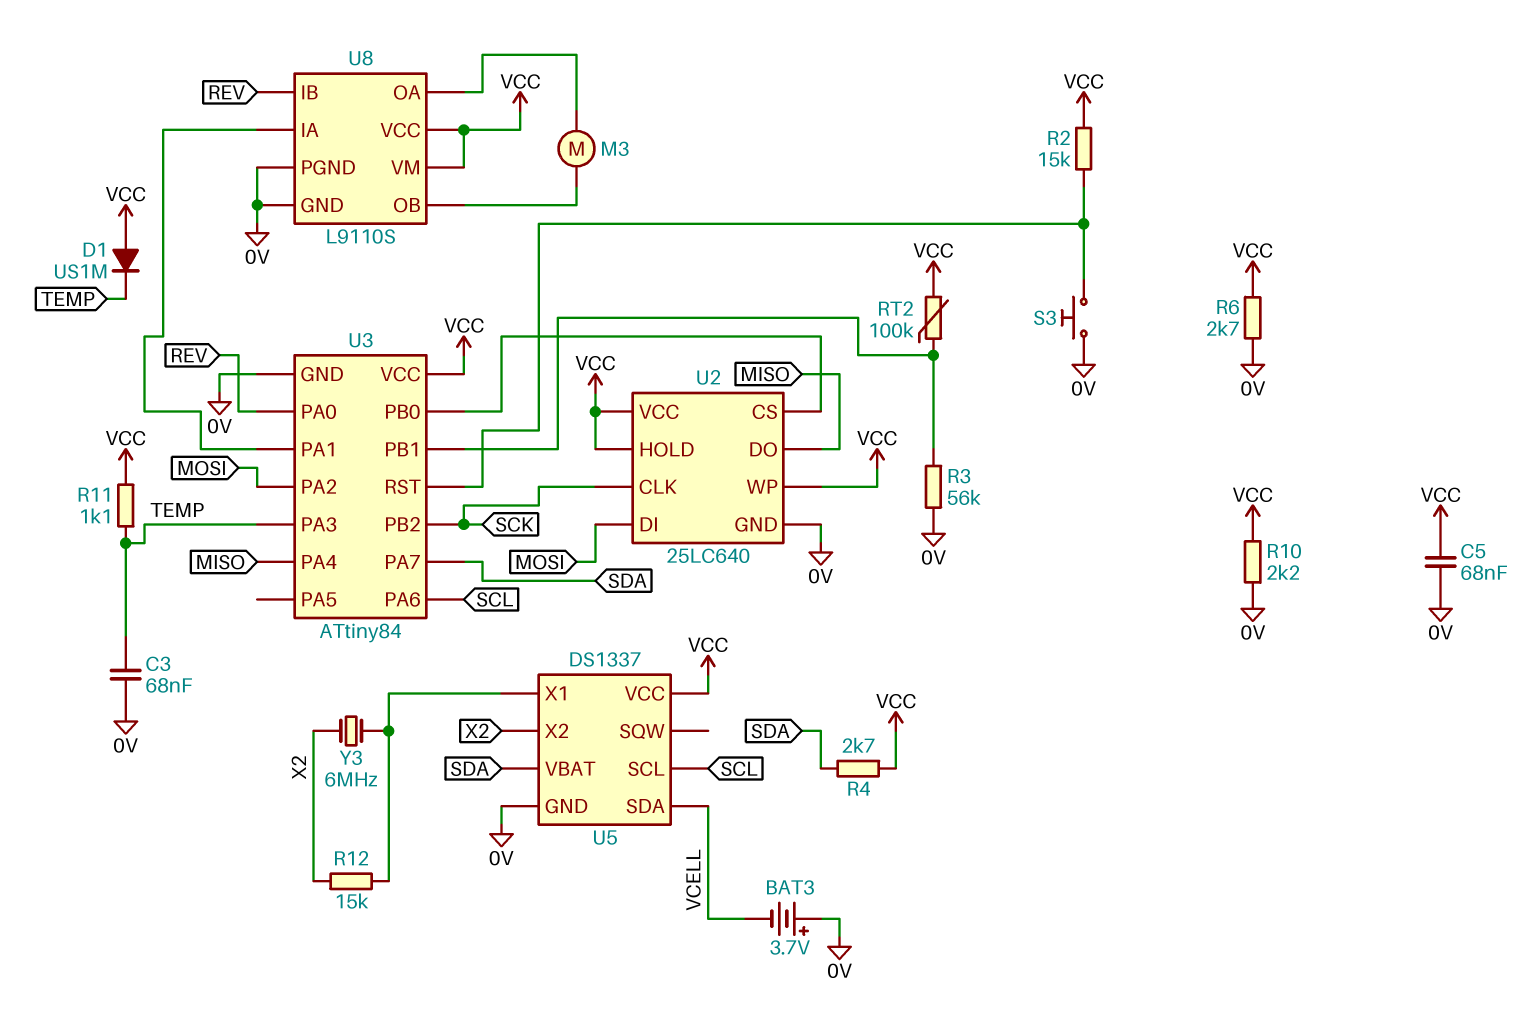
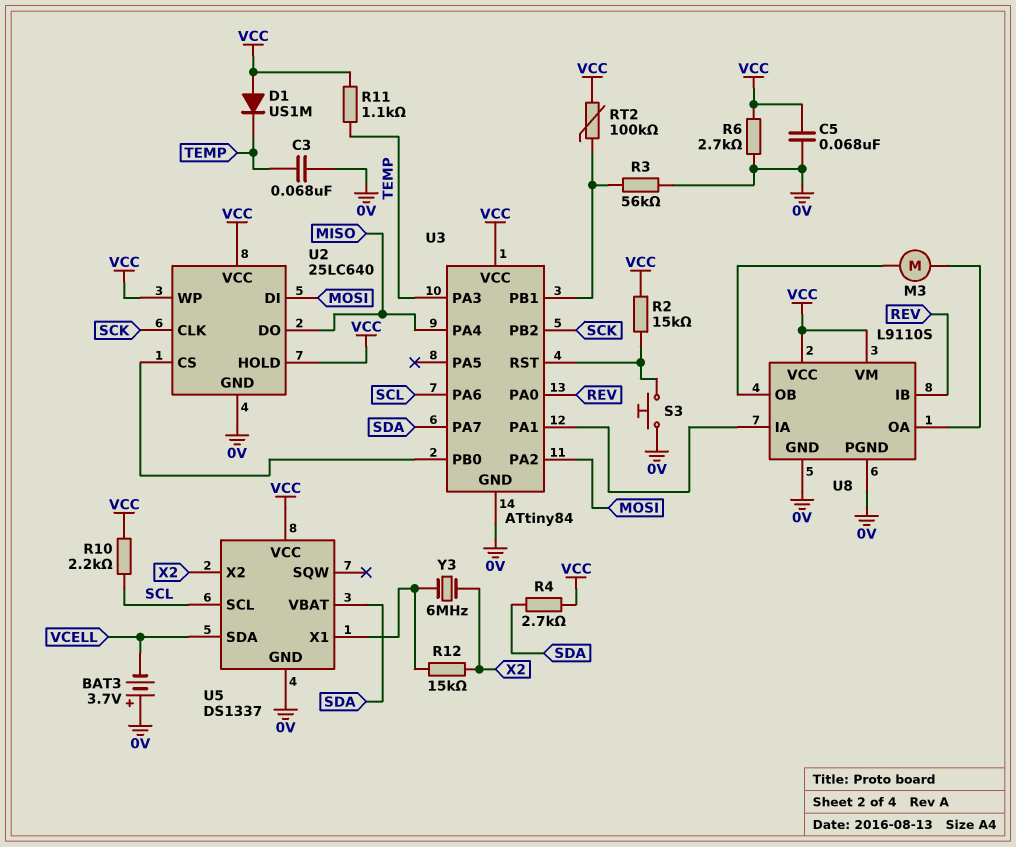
R10: 2.2k (0V, VCC) -> 2.2k (SCL, VCC)

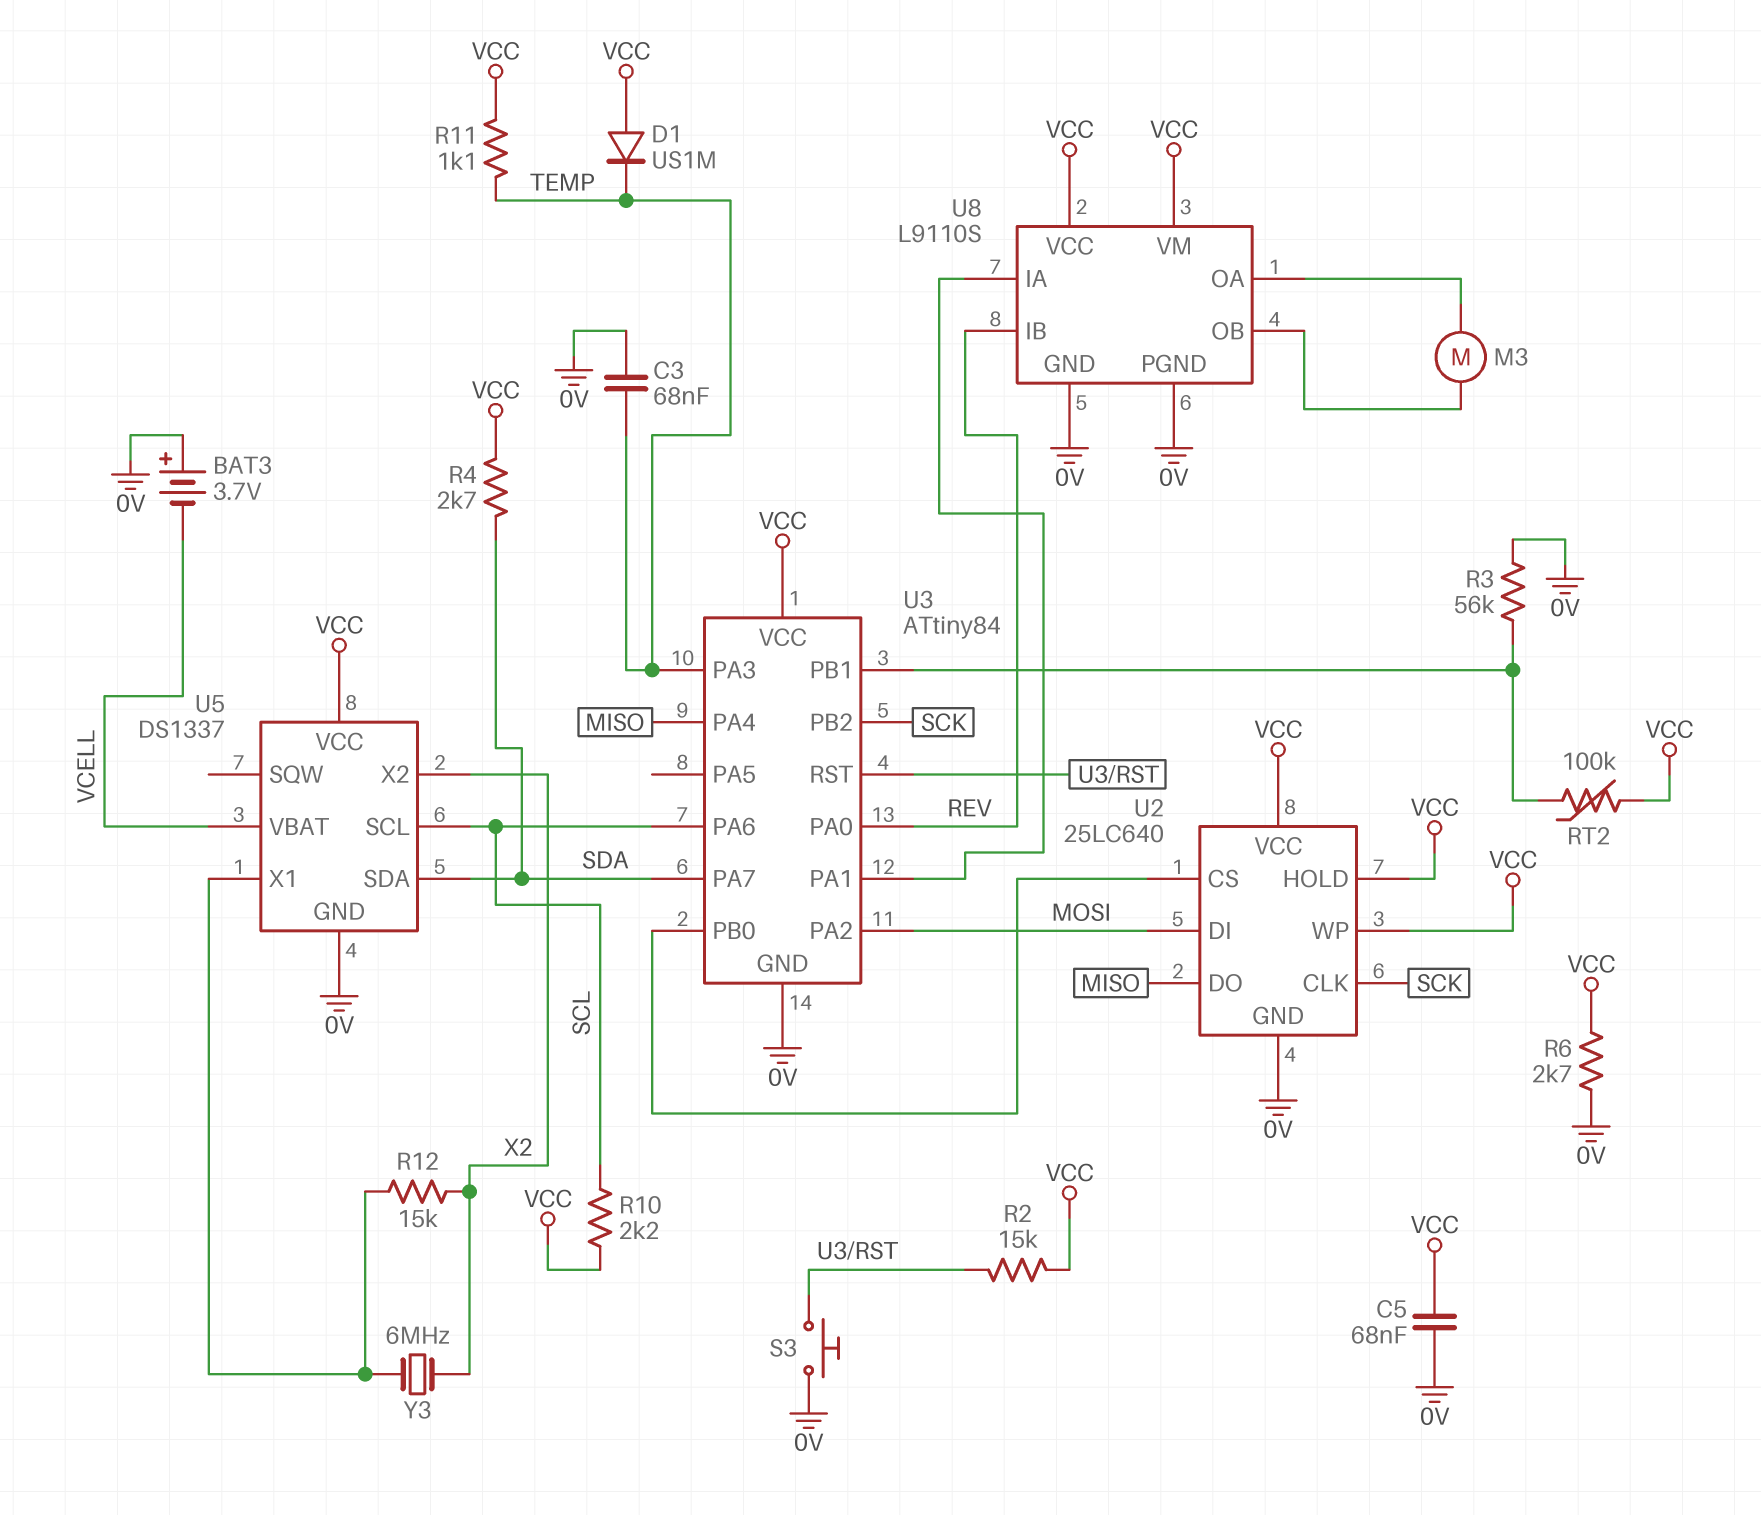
U5 pin SDA: VCELL -> SDA
U5 pin VBAT: SDA -> VCELL

